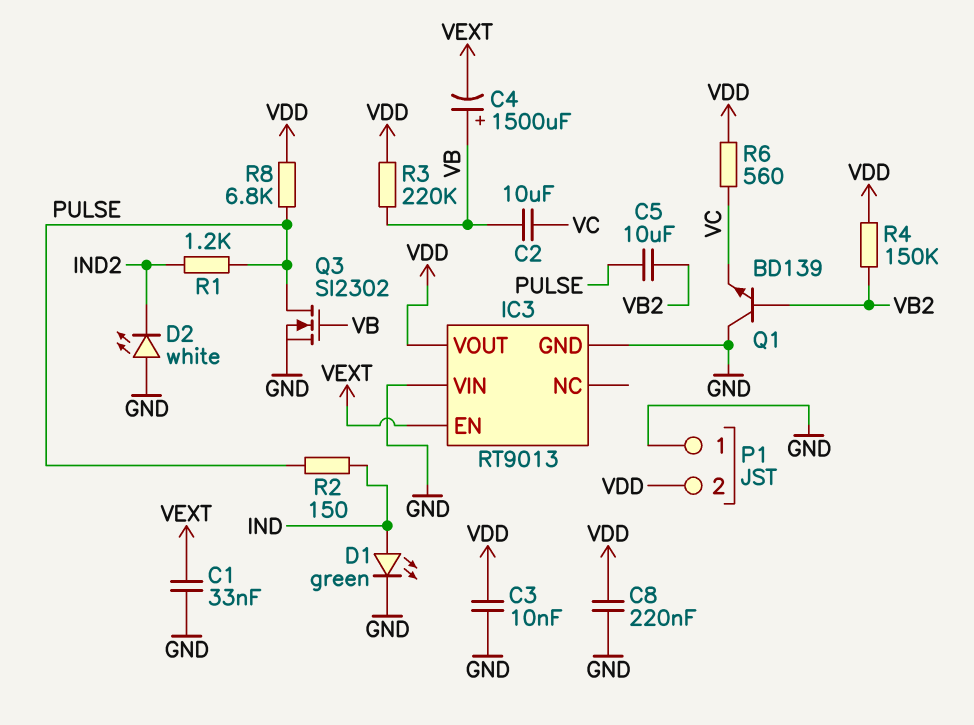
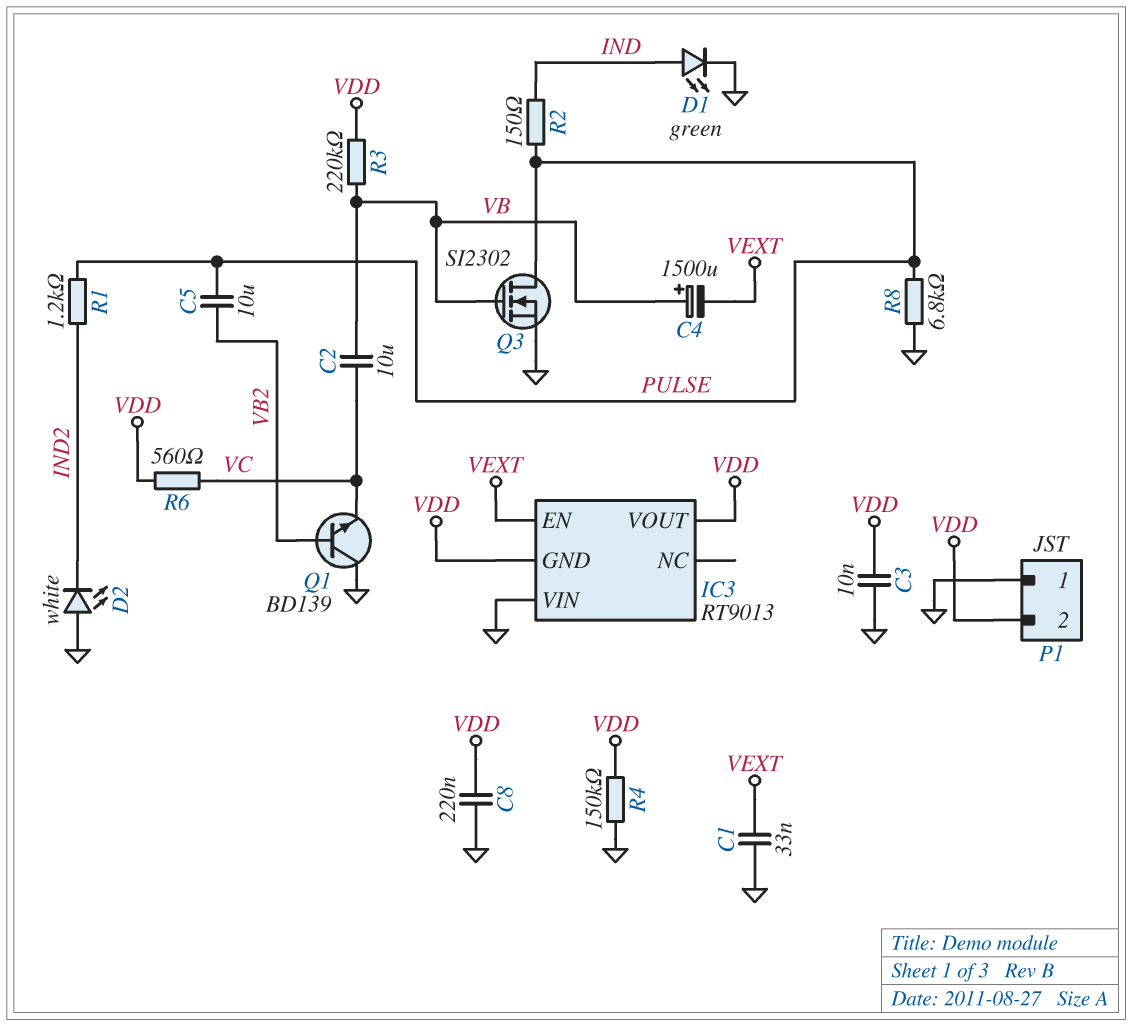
IC3 pin GND: GND -> VDD
R4: 150k (VB2, VDD) -> 150k (GND, VDD)
R8: 6.8k (PULSE, VDD) -> 6.8k (GND, PULSE)

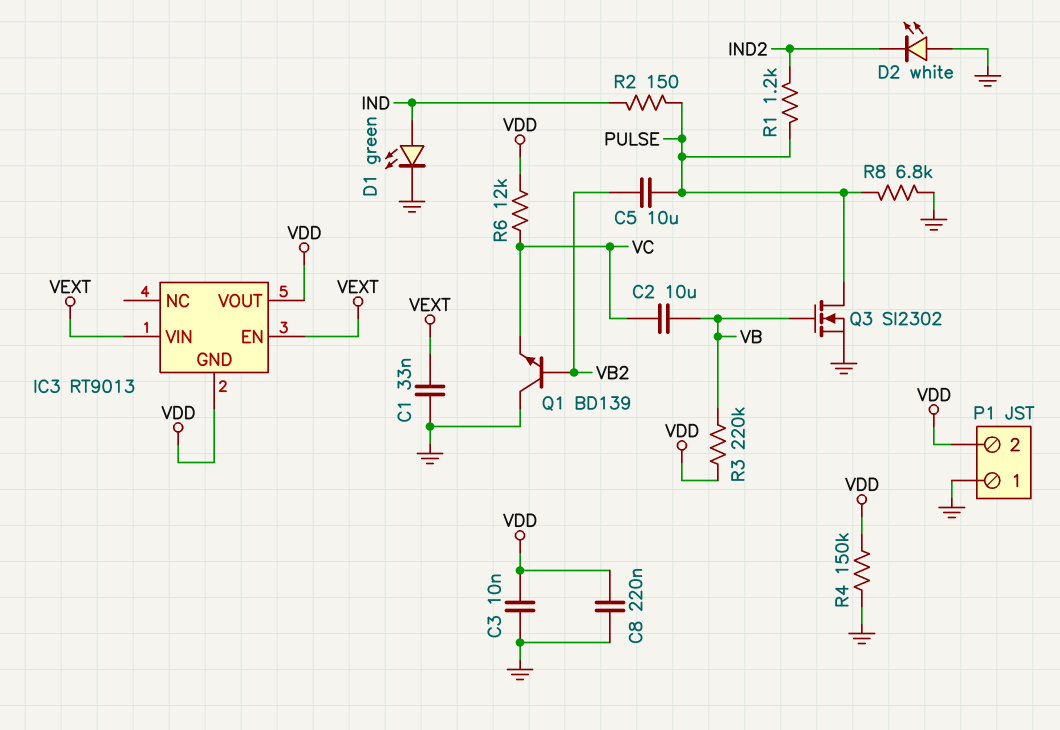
C4: 1500uF (plus VB, minus VEXT) -> none
IC3 pin VIN: GND -> VEXT
R6: 560 (VC, VDD) -> 12k (VC, VDD)

